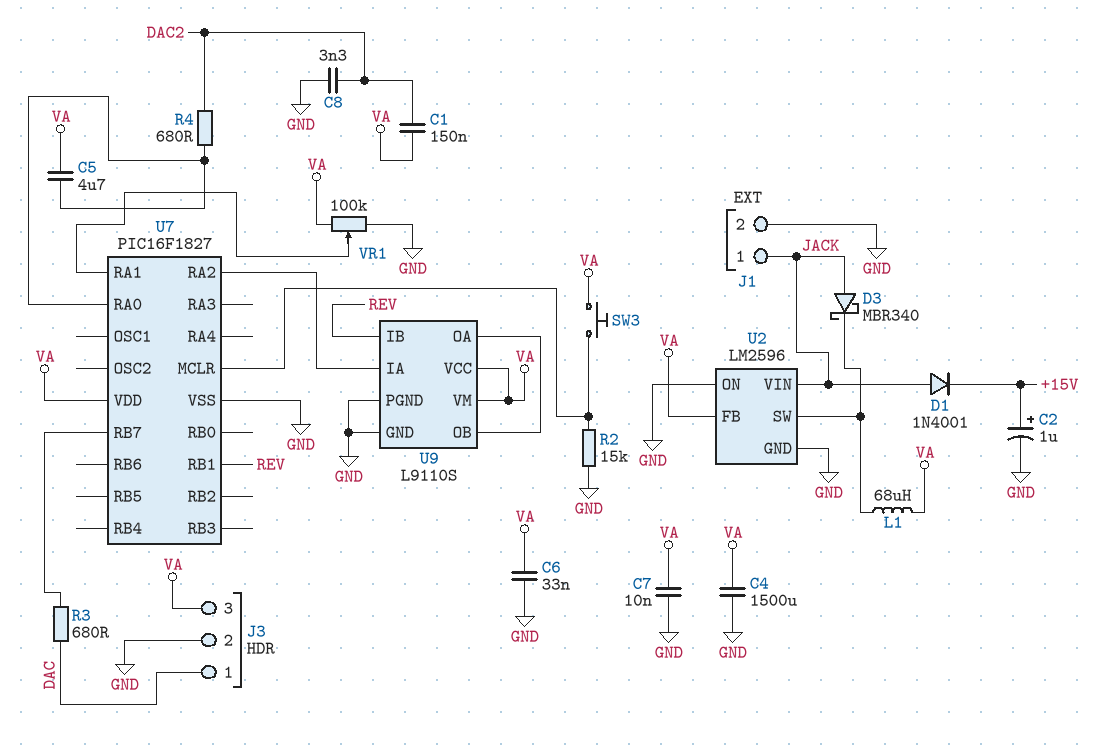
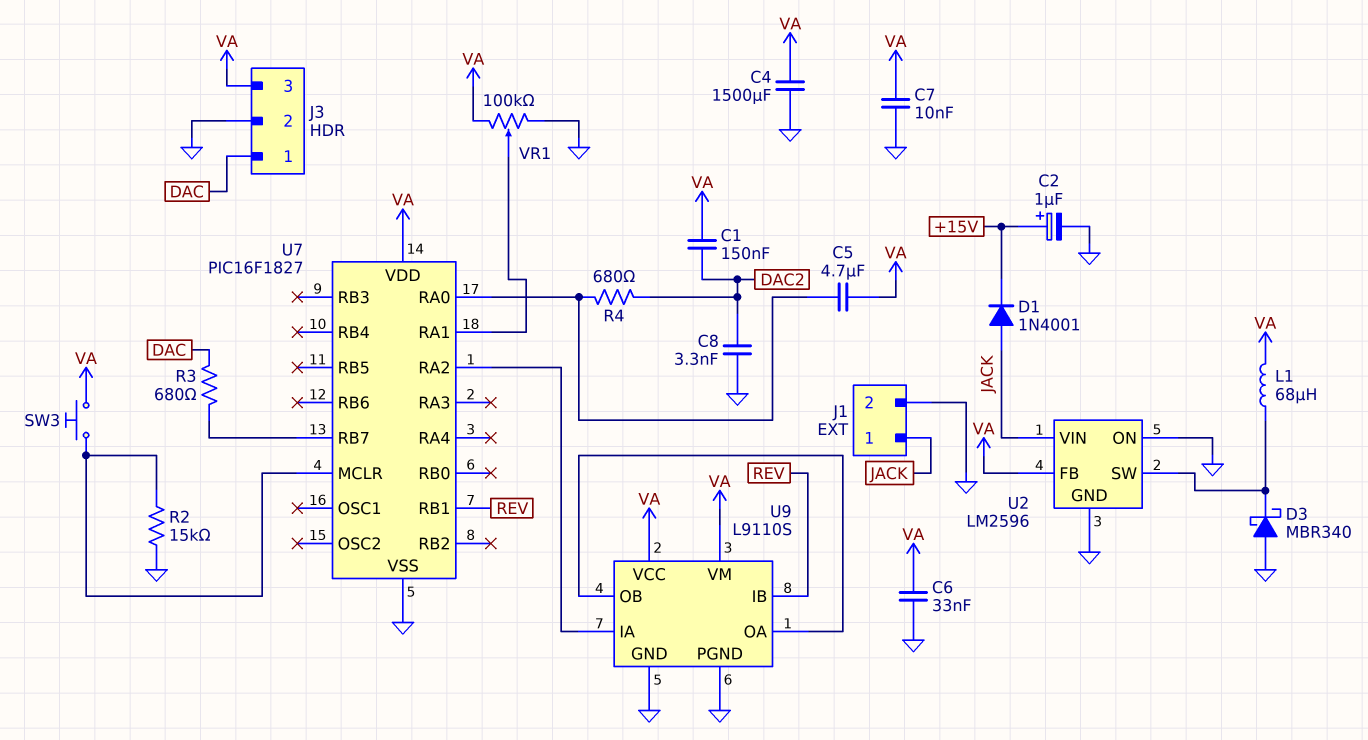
D3: schottky MBR340 (A JACK, K U2/SW) -> schottky MBR340 (A GND, K U2/SW)

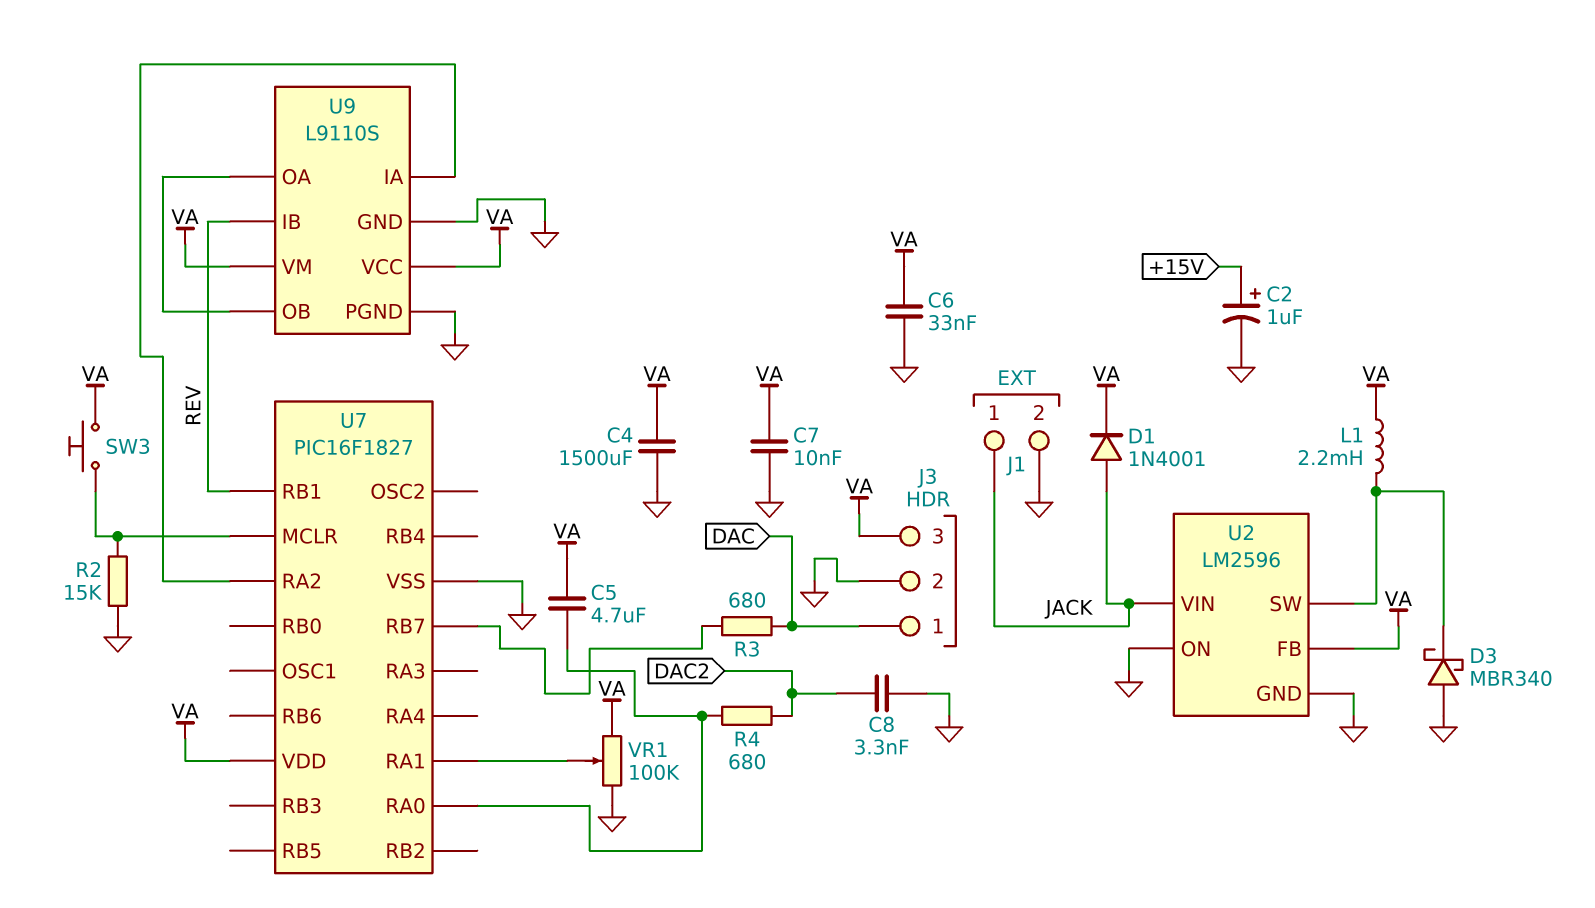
C1: 150nF (DAC2, VA) -> none
D1: diode 1N4001 (A JACK, K +15V) -> diode 1N4001 (A JACK, K VA)
L1: 68uH (U2/SW, VA) -> 2.2mH (U2/SW, VA)

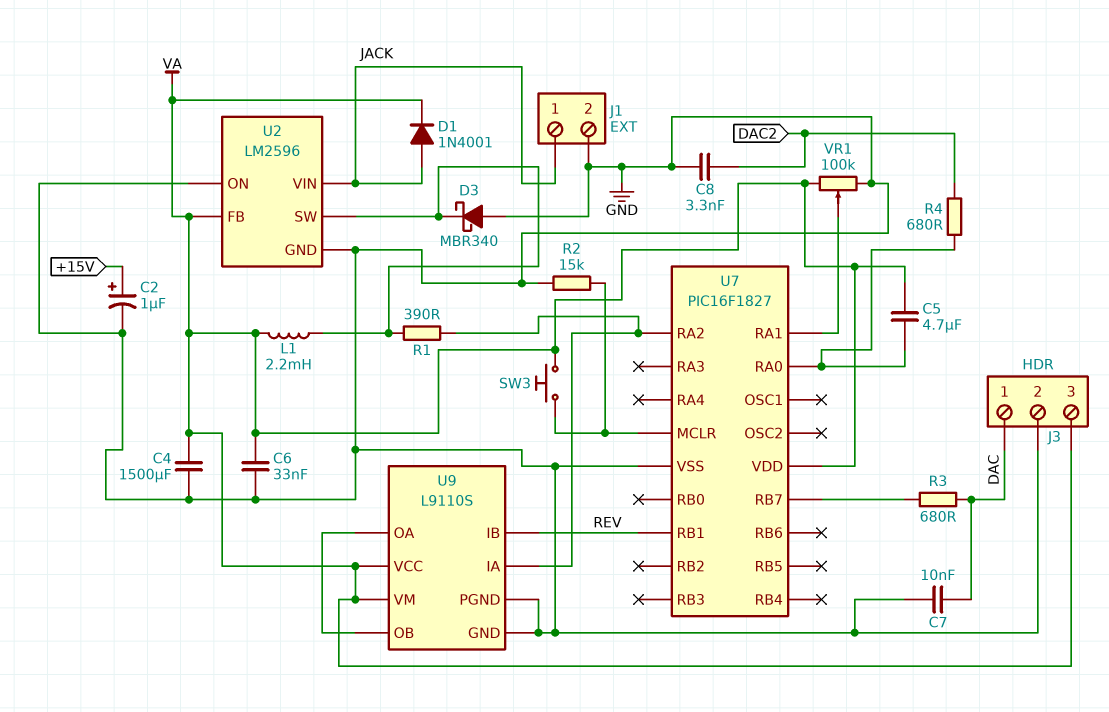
C7: 10nF (GND, VA) -> 10nF (DAC, GND)
R1: none -> 390 (U2/SW, U7/RA2)

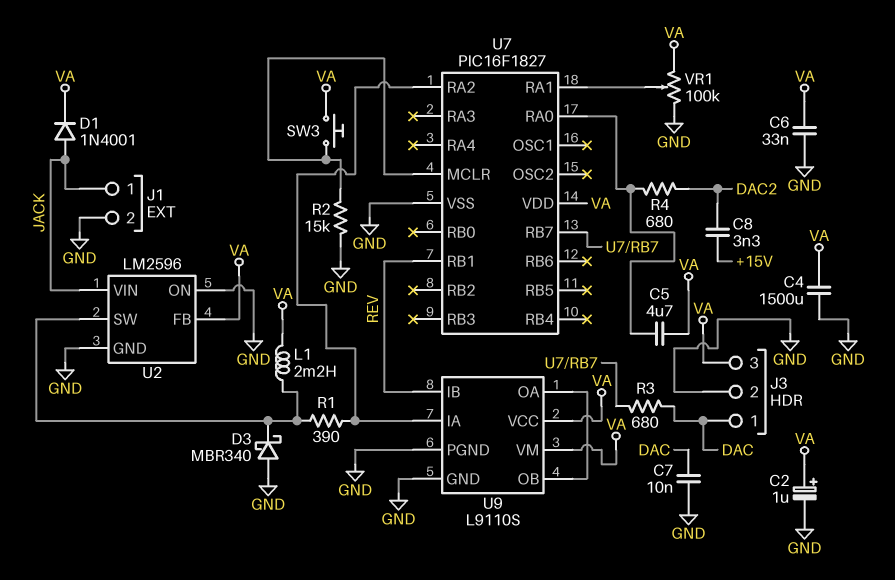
C2: 1uF (plus +15V, minus GND) -> 1uF (plus VA, minus GND)
C8: 3.3nF (DAC2, GND) -> 3.3nF (+15V, DAC2)

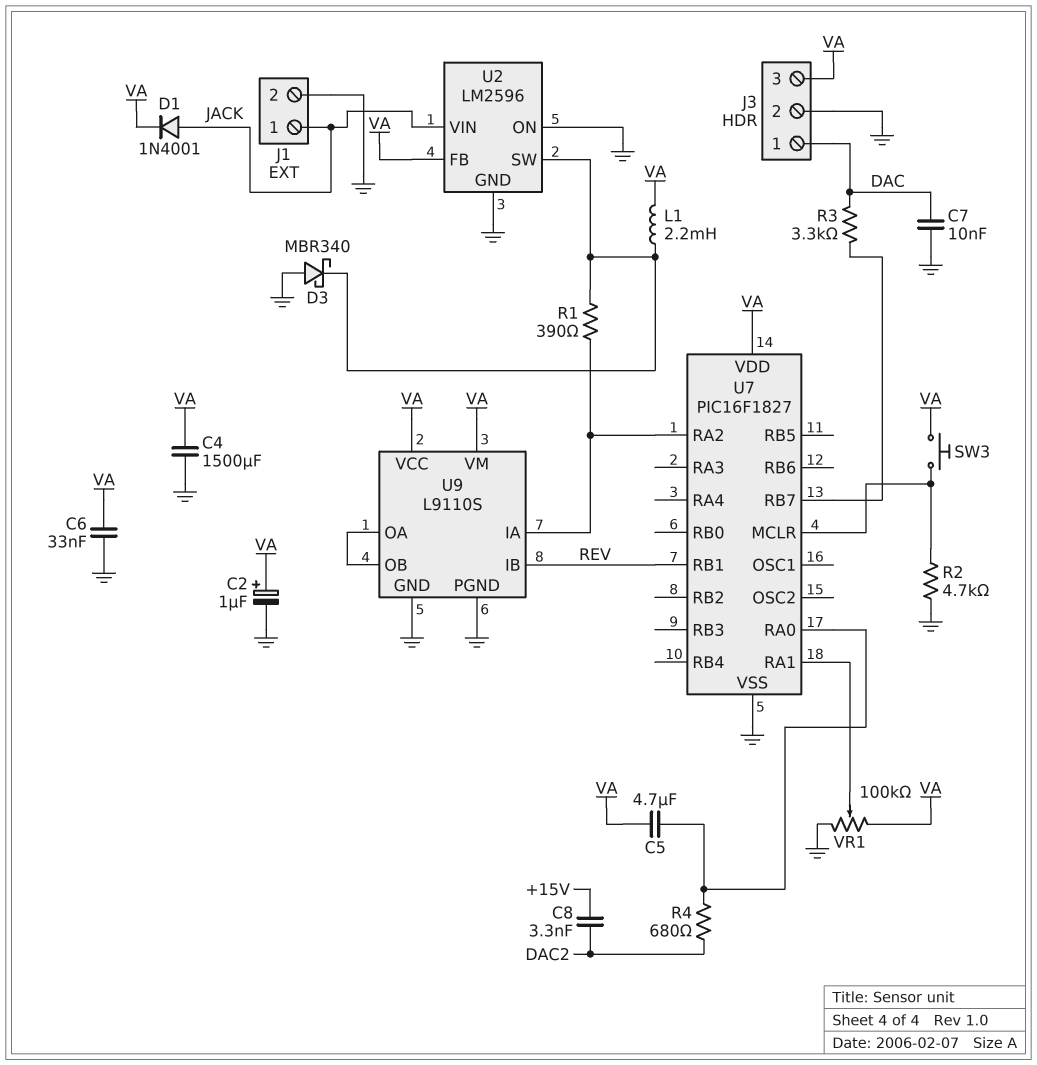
R2: 15k (GND, U7/MCLR) -> 4.7k (GND, U7/MCLR)
R3: 680 (DAC, U7/RB7) -> 3.3k (DAC, U7/RB7)

